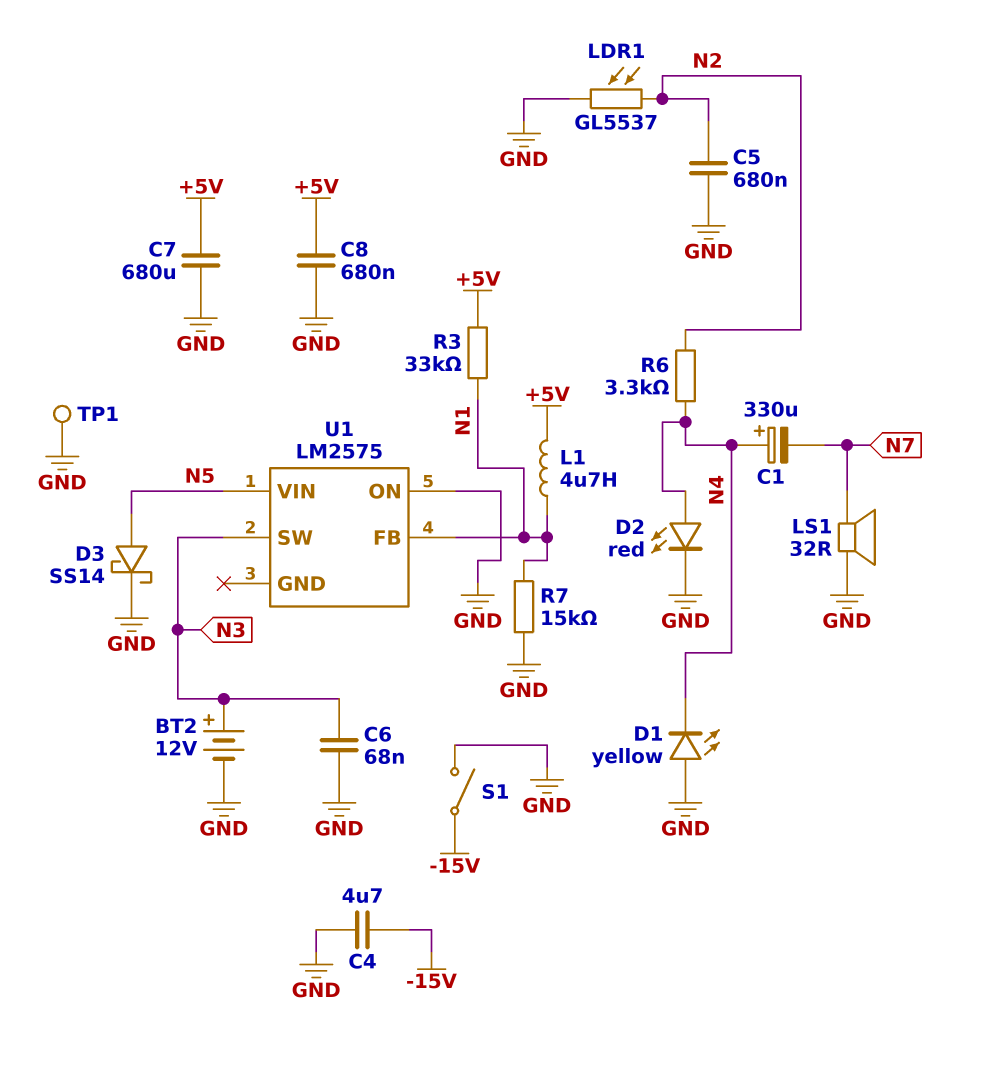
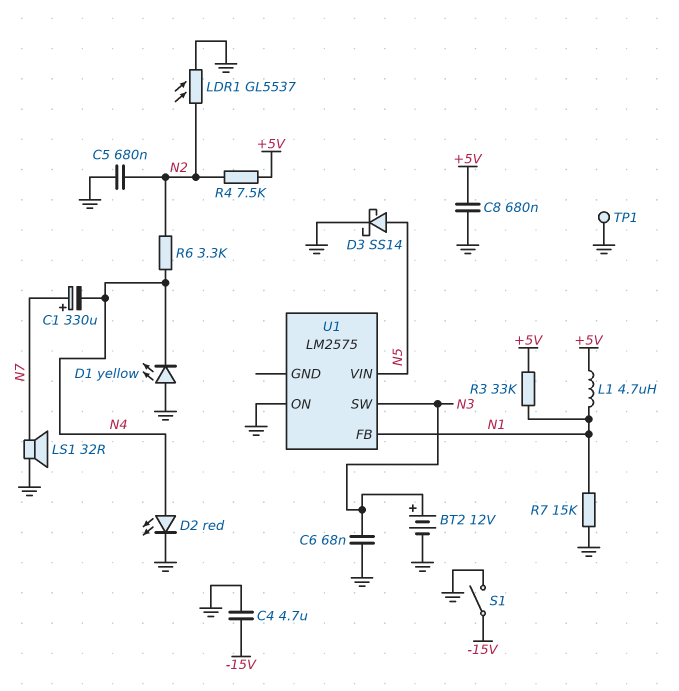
C1: 330uF (plus N4, minus N7) -> 330uF (plus N7, minus N4)
C7: 680uF (+5V, GND) -> none
R4: none -> 7.5k (+5V, N2)

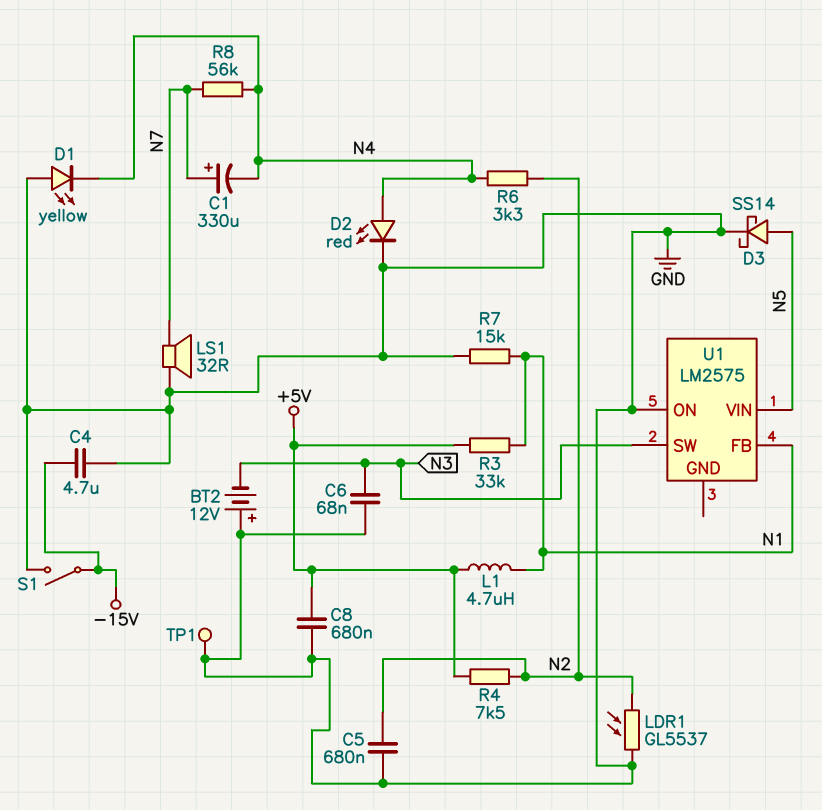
BT2: 12V (plus N3, minus GND) -> 12V (plus GND, minus N3)
R8: none -> 56k (N4, N7)

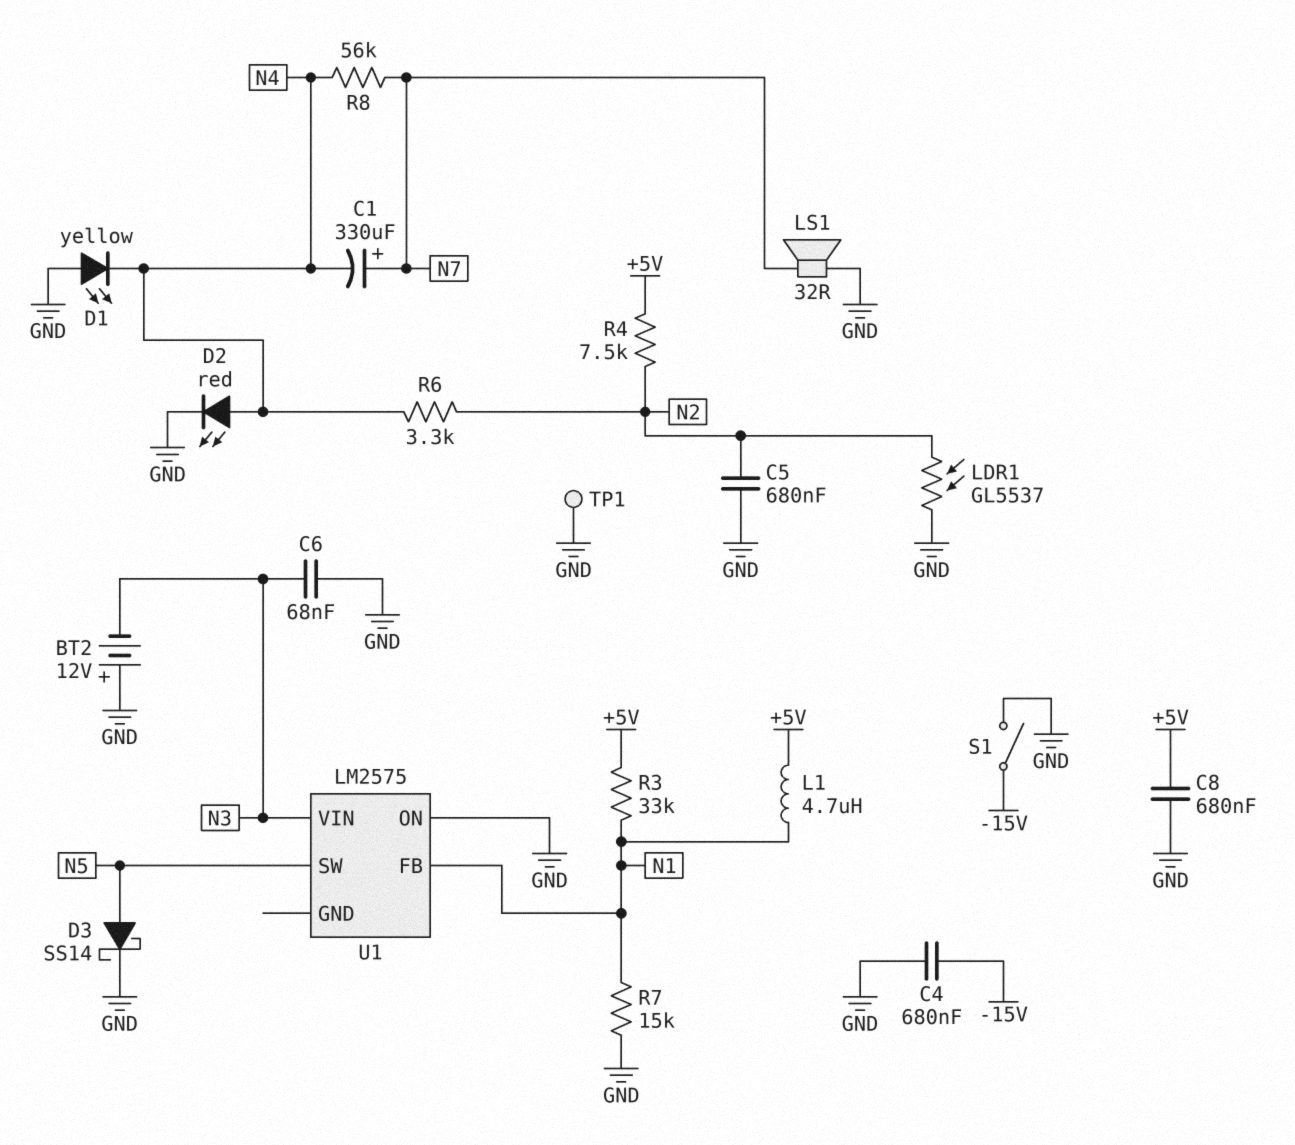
C4: 4.7uF (-15V, GND) -> 680nF (-15V, GND)
U1 pin SW: N3 -> N5
U1 pin VIN: N5 -> N3

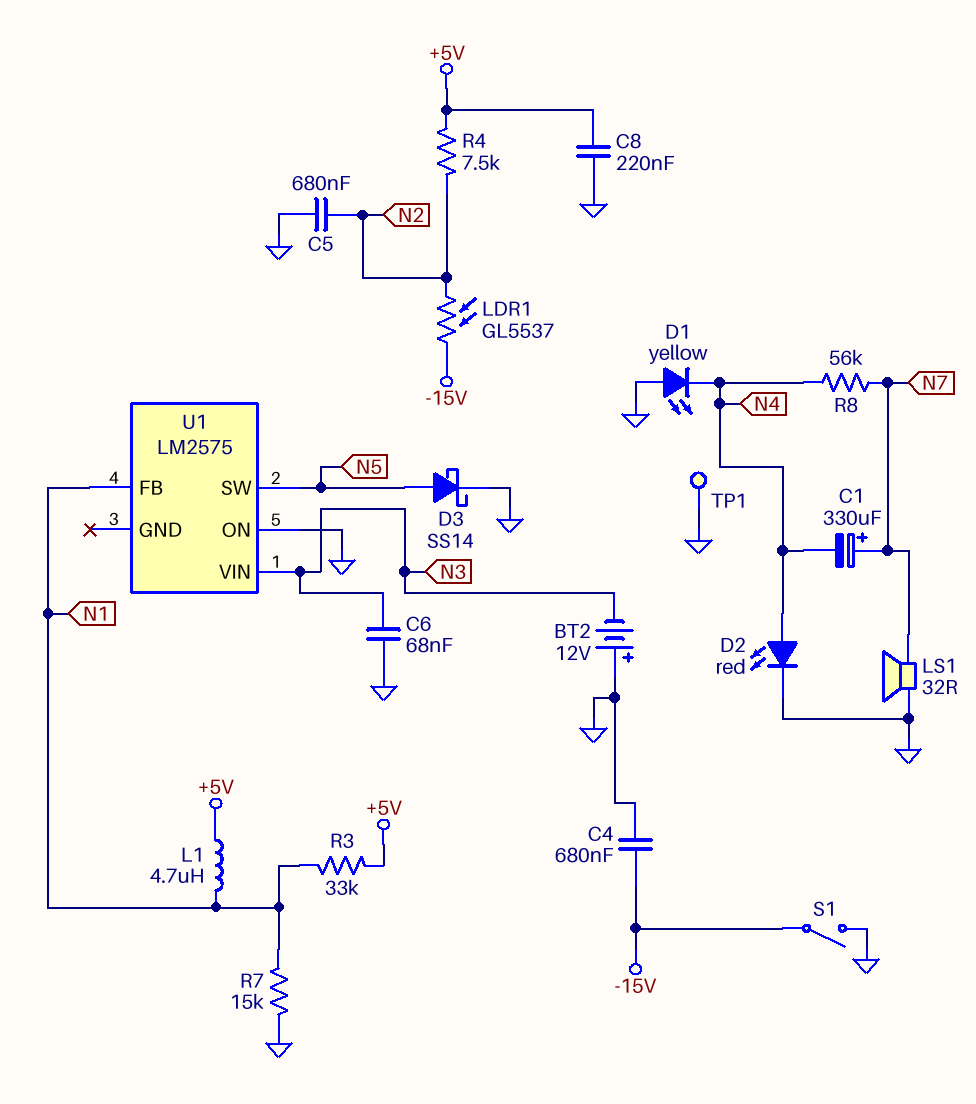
C8: 680nF (+5V, GND) -> 220nF (+5V, GND)
LDR1: GL5537 (GND, N2) -> GL5537 (-15V, N2)
R6: 3.3k (N2, N4) -> none

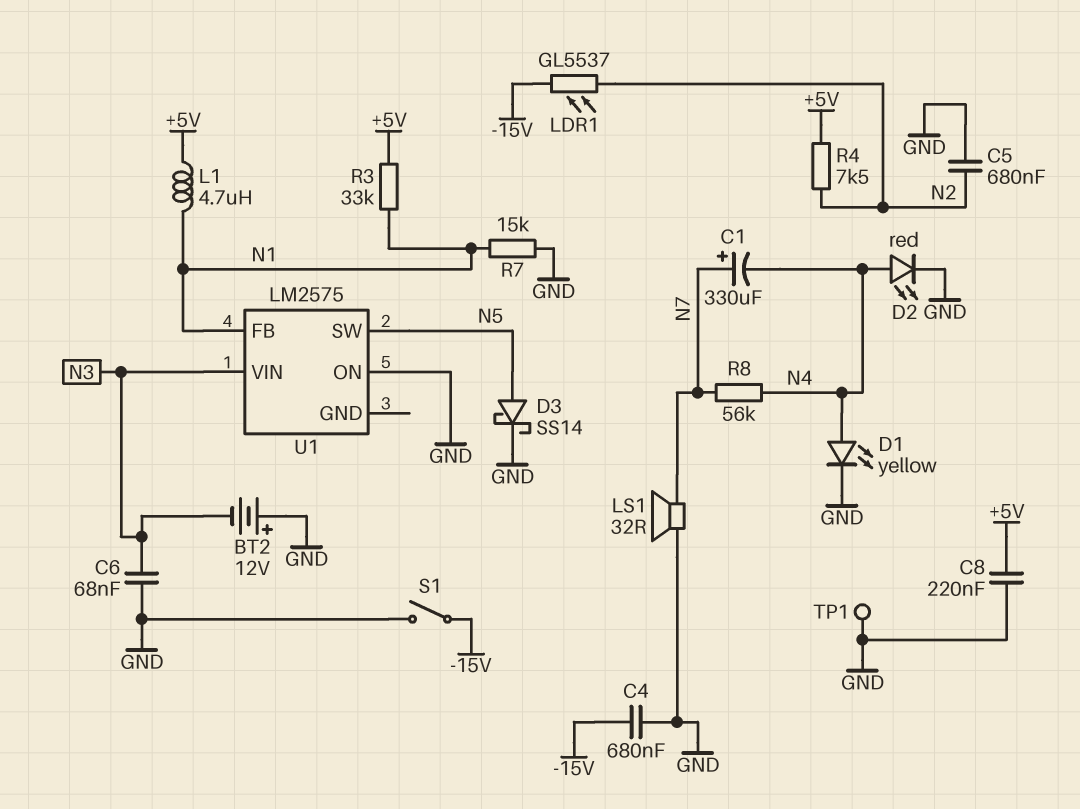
D1: LED yellow (A GND, K N4) -> LED yellow (A N4, K GND)

